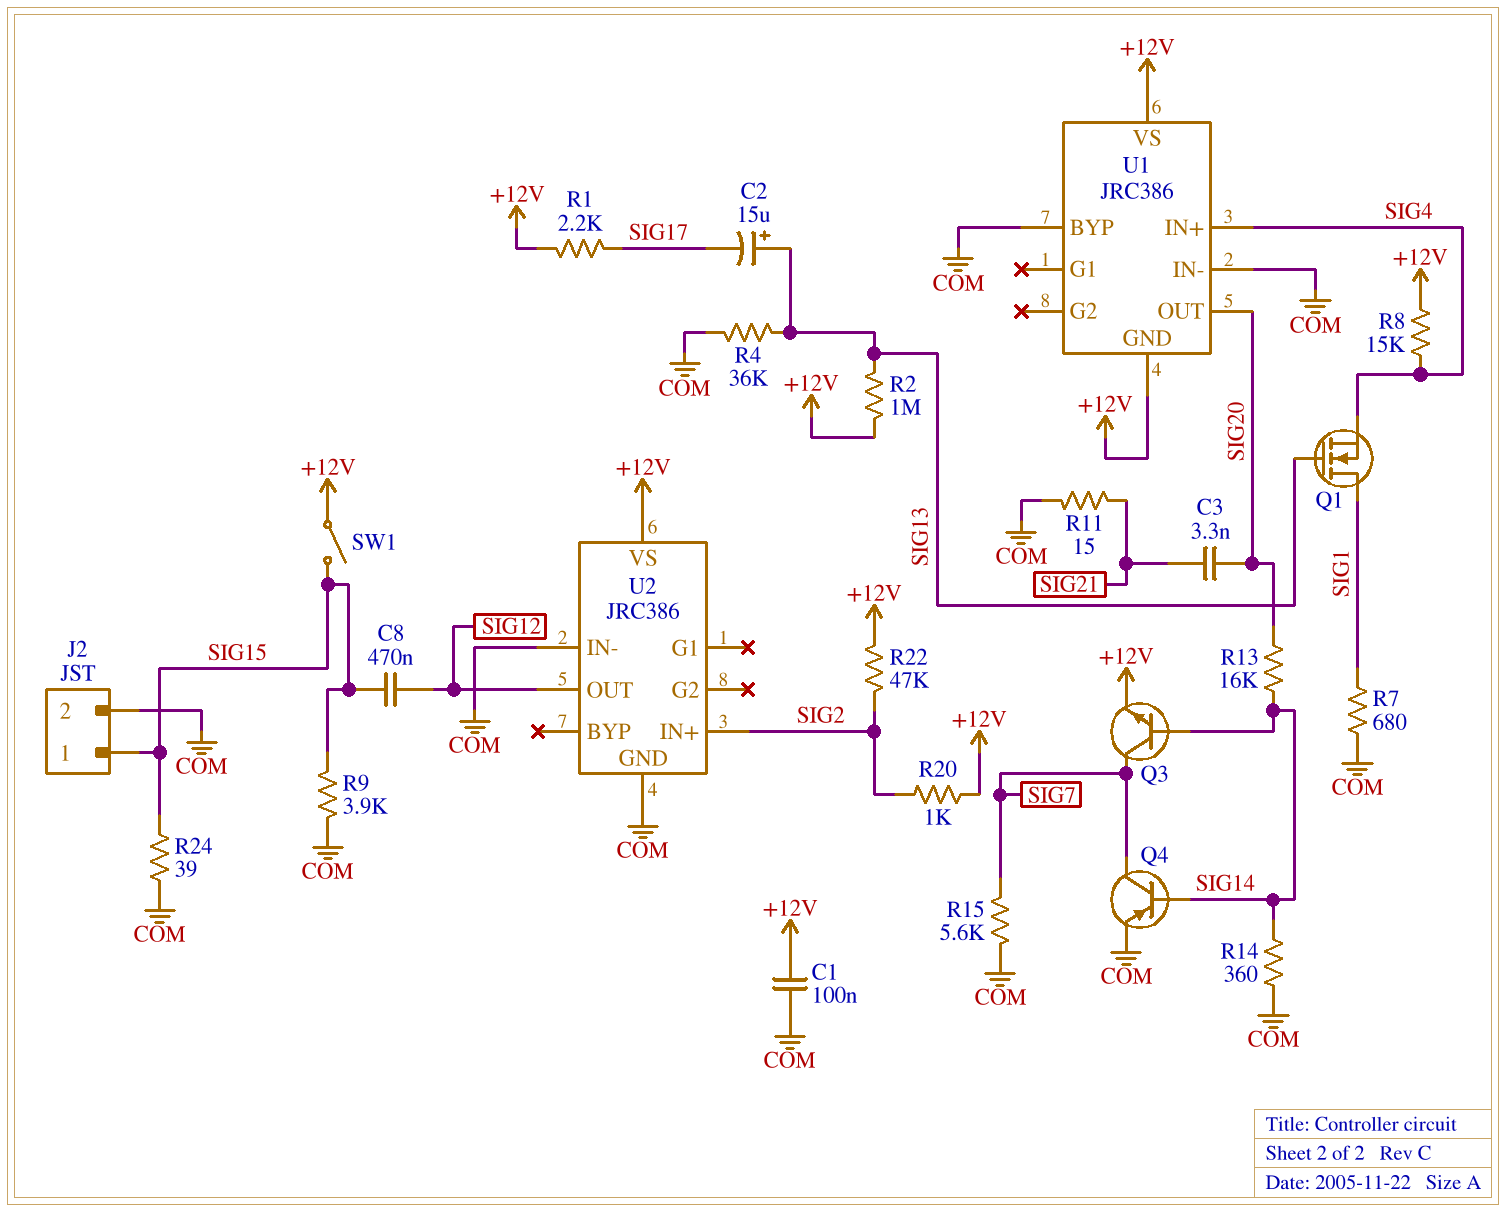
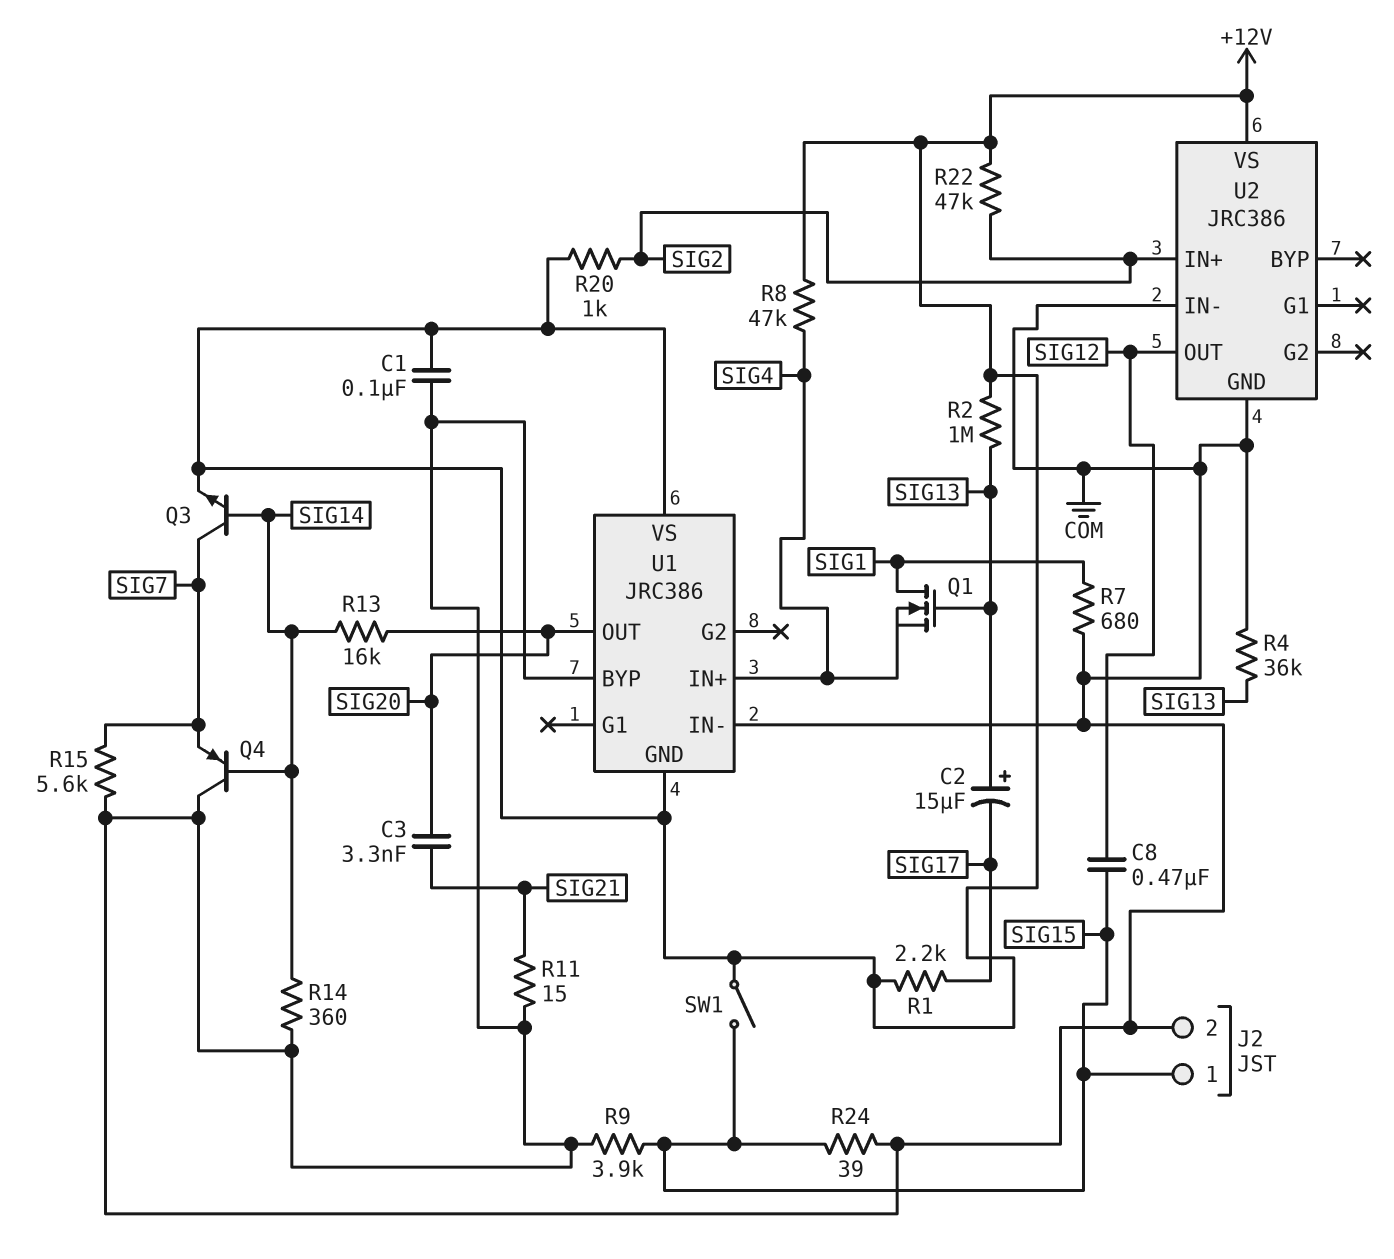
Q4: PNP (B SIG14, C SIG7, E COM) -> PNP (B SIG14, C COM, E SIG7)
R8: 15k (+12V, SIG4) -> 47k (+12V, SIG4)

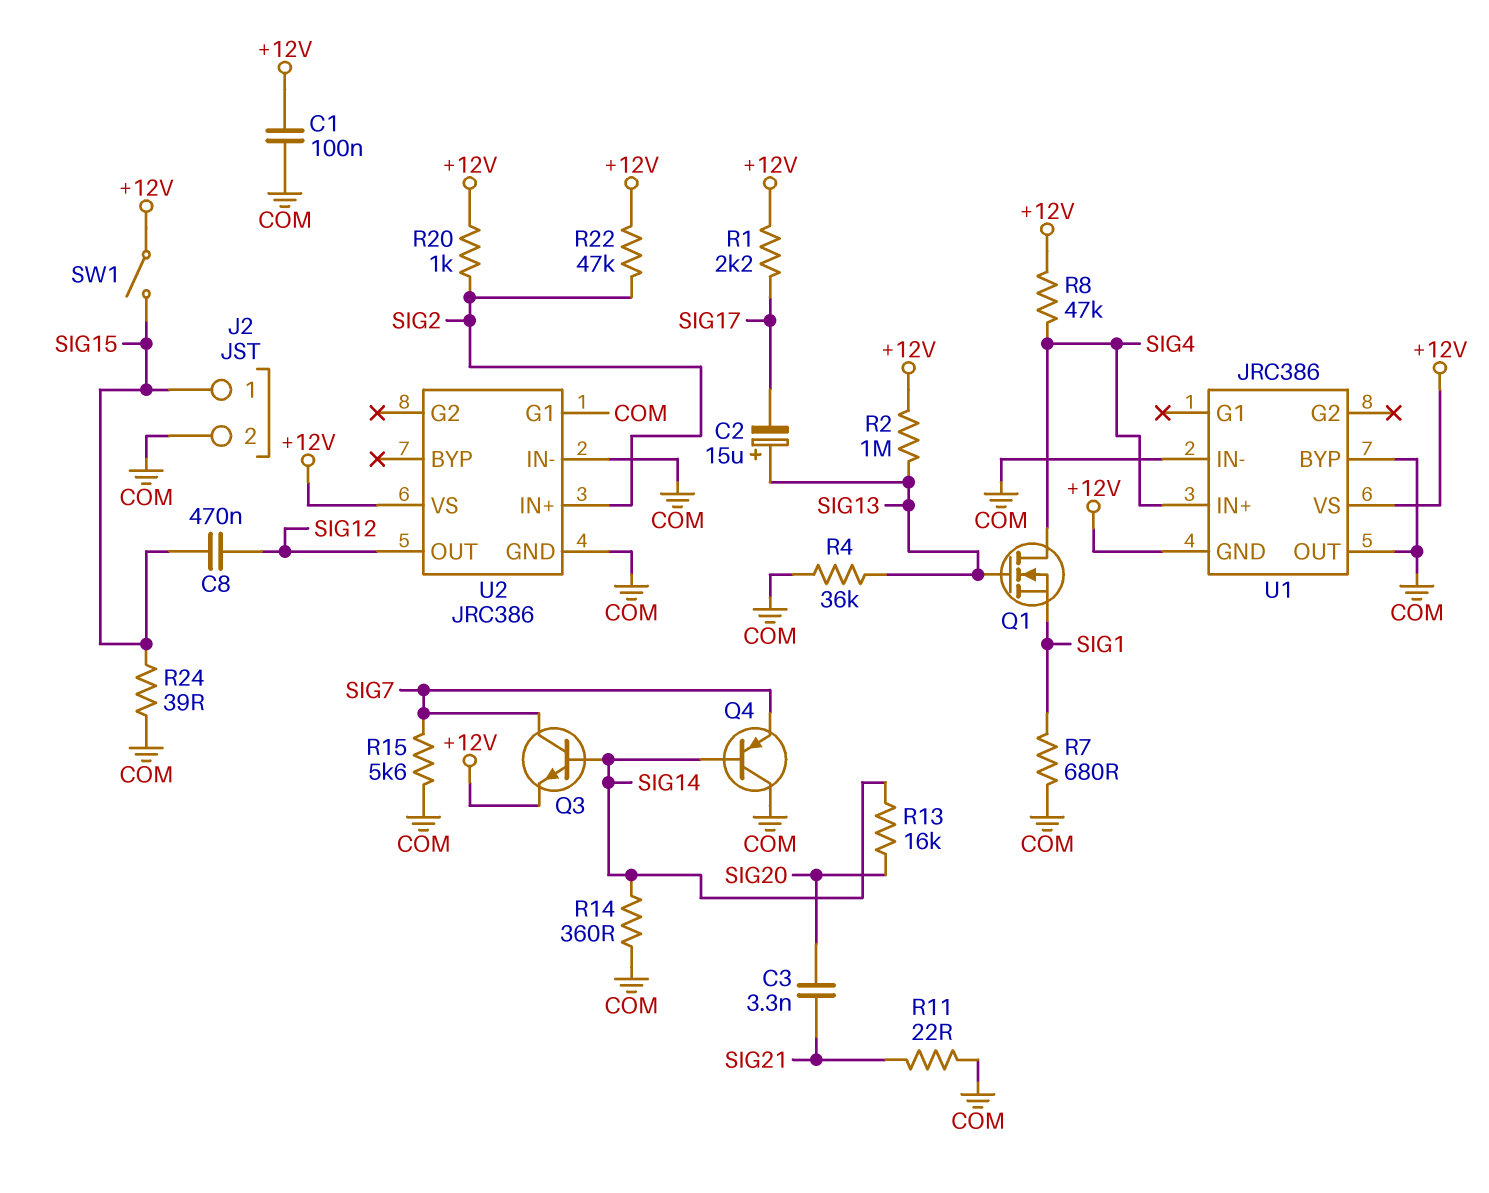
Q1: NMOS (G SIG13, D SIG1, S SIG4) -> NMOS (G SIG13, D SIG4, S SIG1)
R9: 3.9k (COM, SIG15) -> none
R11: 15 (COM, SIG21) -> 22 (COM, SIG21)
U1 pin OUT: SIG20 -> COM
U2 pin G1: none -> COM

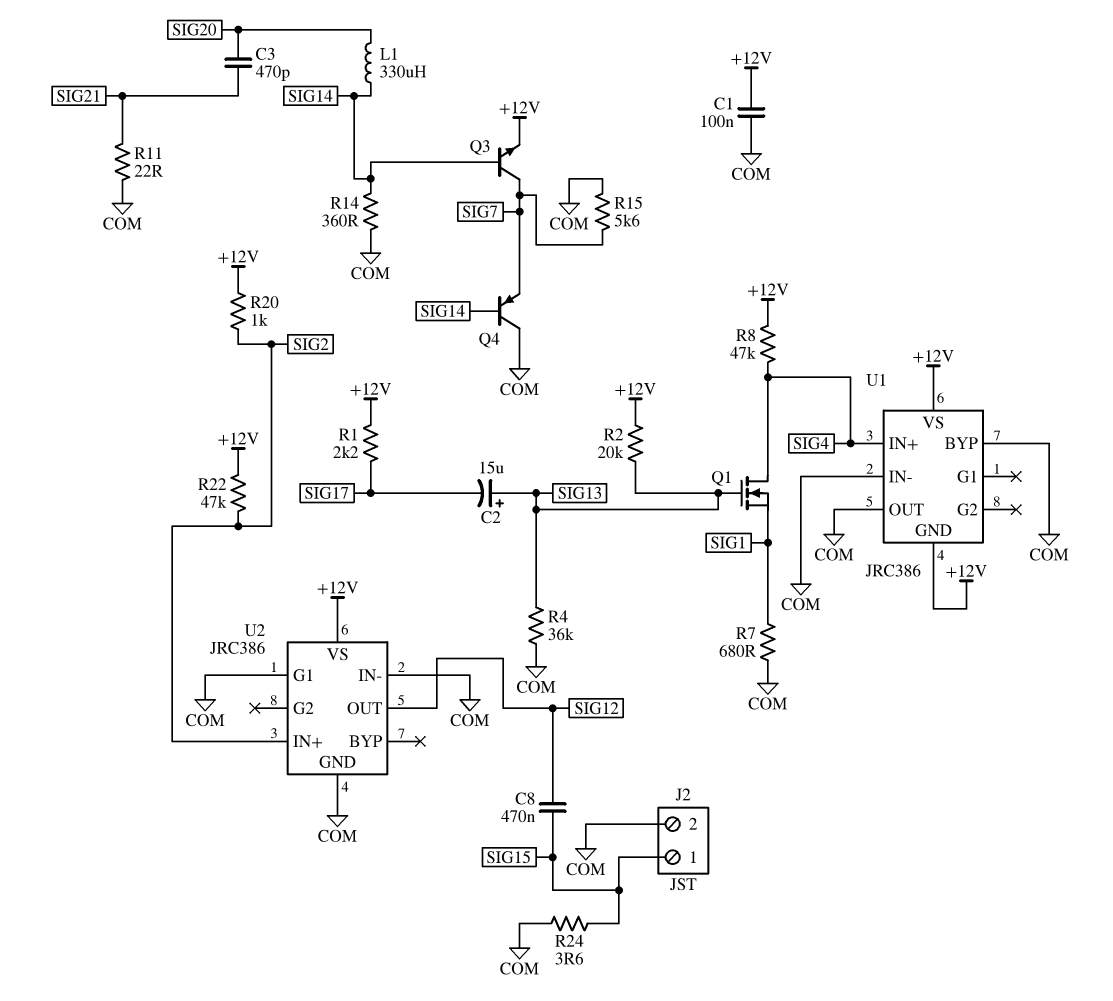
C3: 3.3nF (SIG20, SIG21) -> 470pF (SIG20, SIG21)
L1: none -> 330uH (SIG14, SIG20)
R2: 1M (+12V, SIG13) -> 20k (+12V, SIG13)
R13: 16k (SIG14, SIG20) -> none
R24: 39 (COM, SIG15) -> 3.6 (COM, SIG15)
SW1: switch (+12V, SIG15) -> none

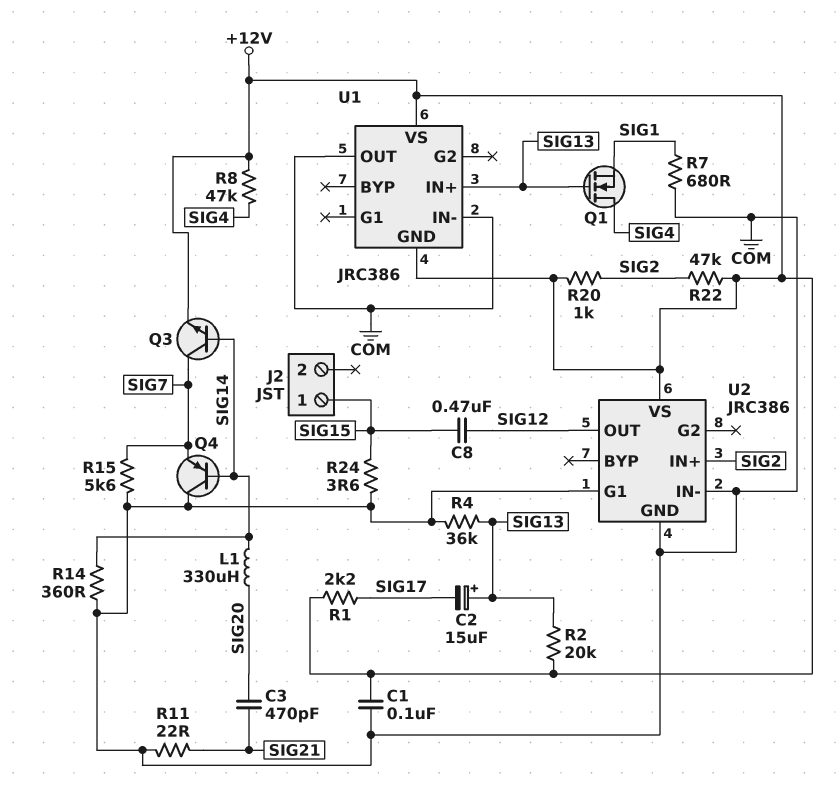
J2 pin 2: COM -> none
U1 pin BYP: COM -> none
U1 pin IN+: SIG4 -> SIG13

